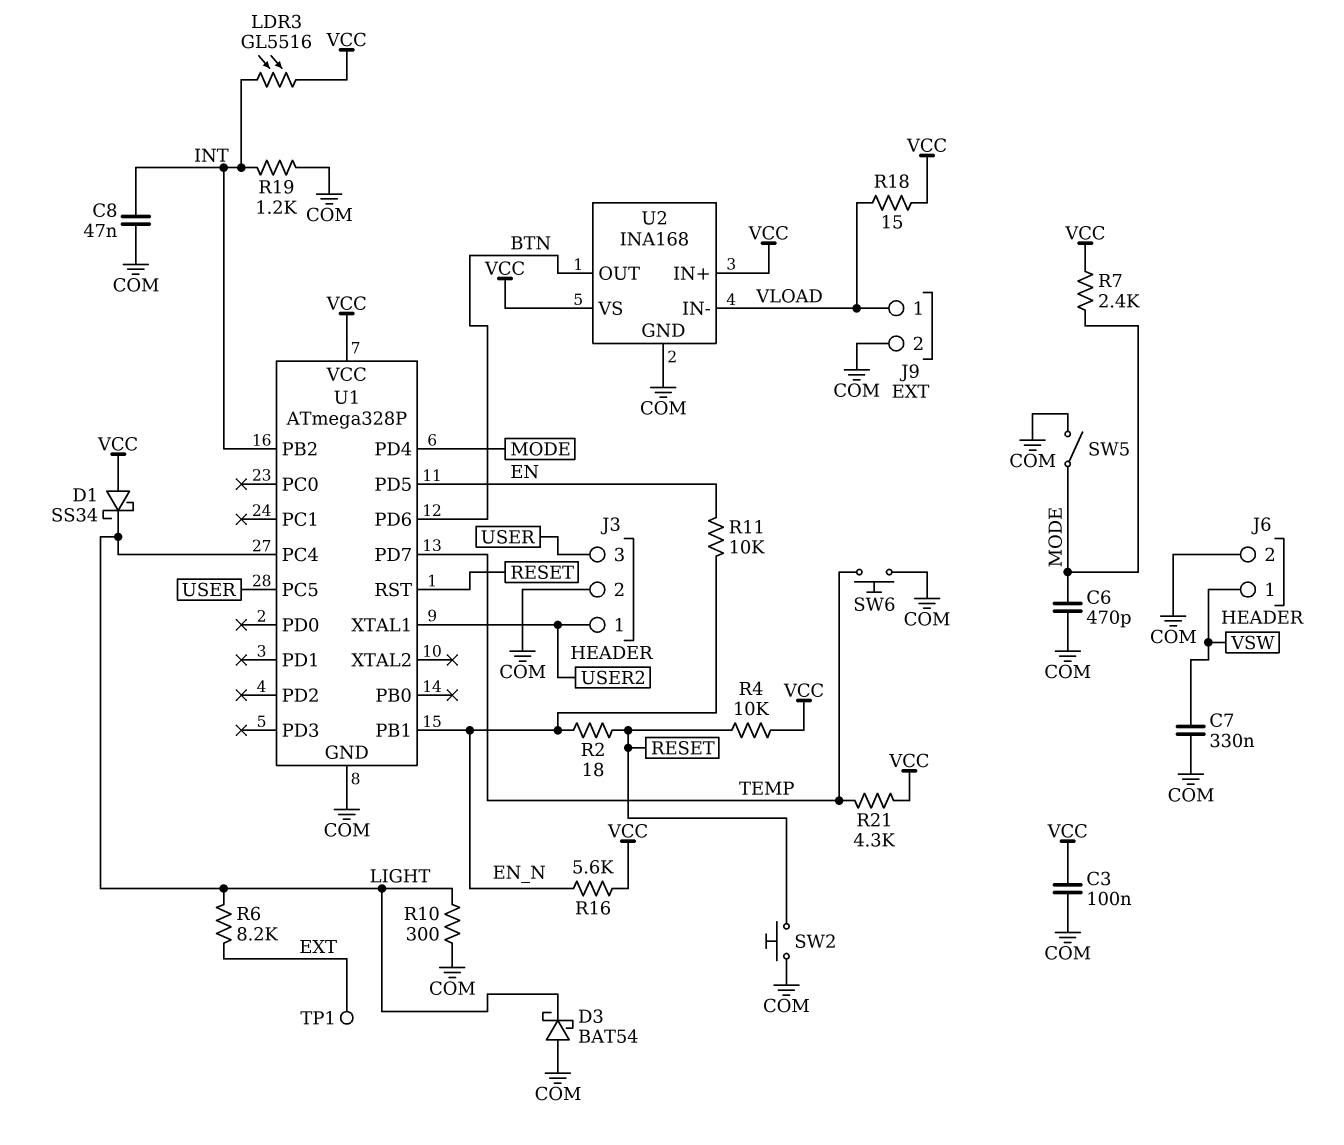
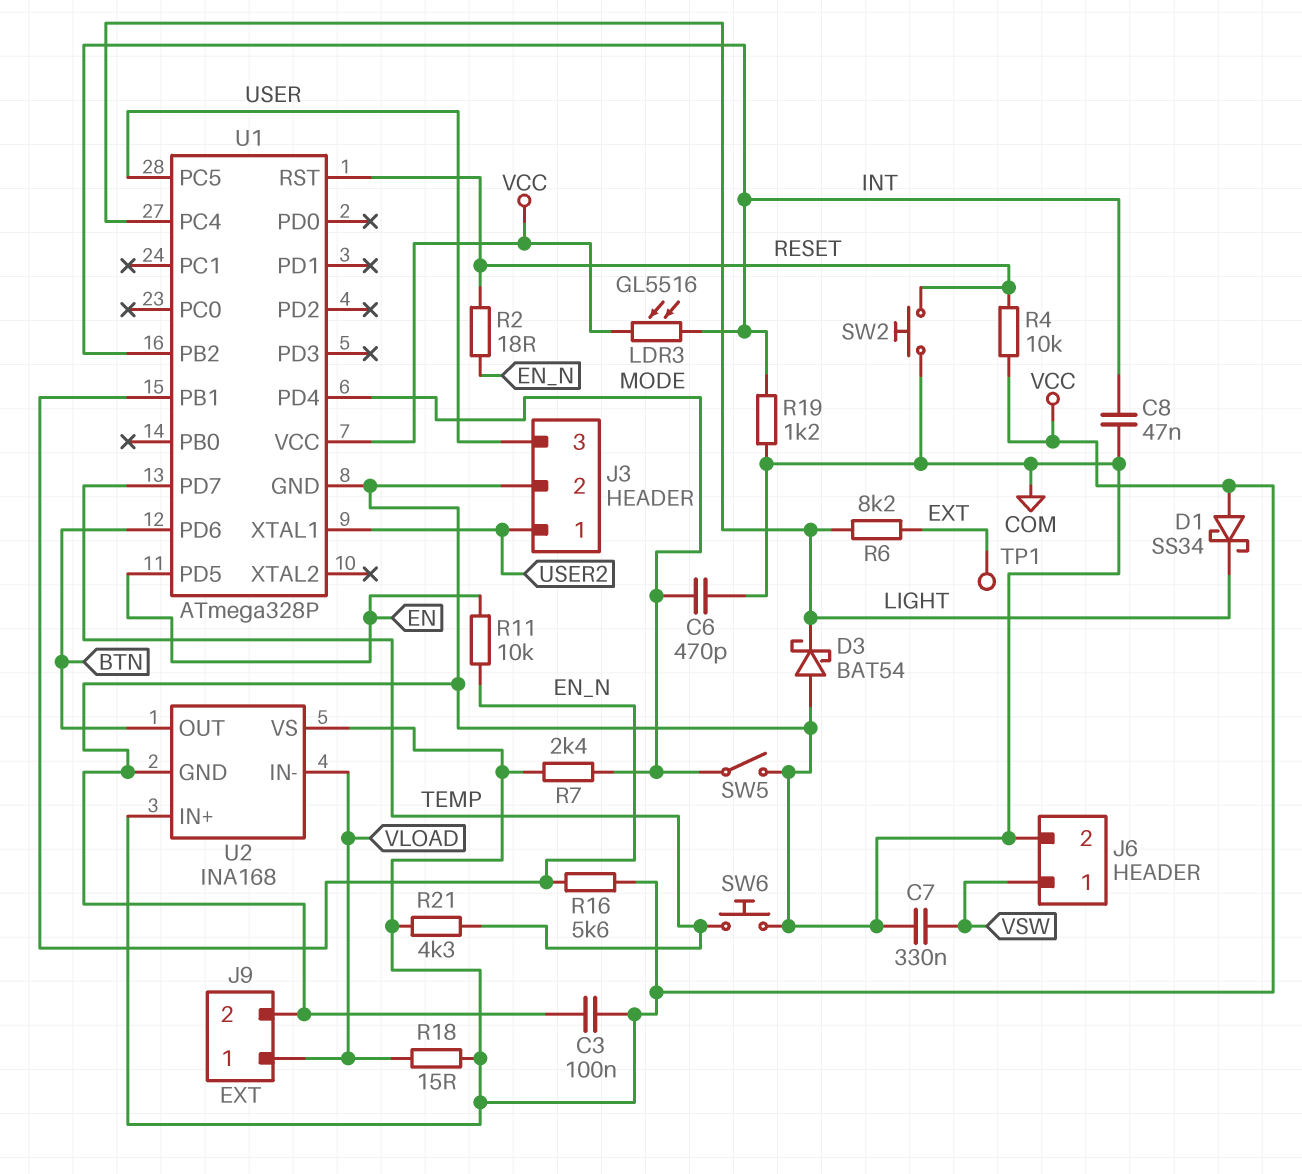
R10: 300 (COM, LIGHT) -> none

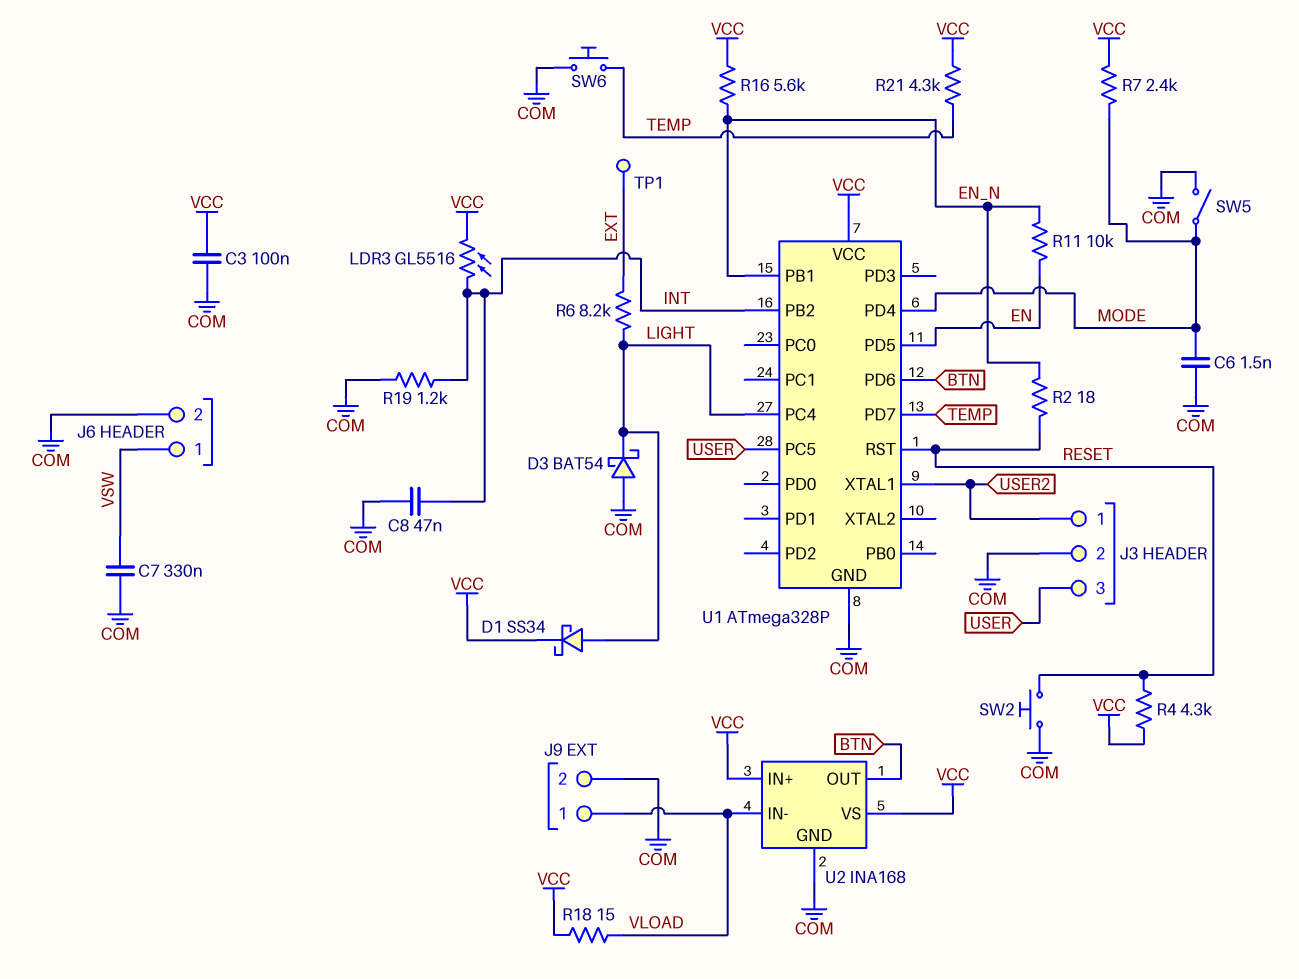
C6: 470pF (COM, MODE) -> 1.5nF (COM, MODE)
D1: schottky SS34 (A VCC, K LIGHT) -> schottky SS34 (A LIGHT, K VCC)
R4: 10k (RESET, VCC) -> 4.3k (RESET, VCC)

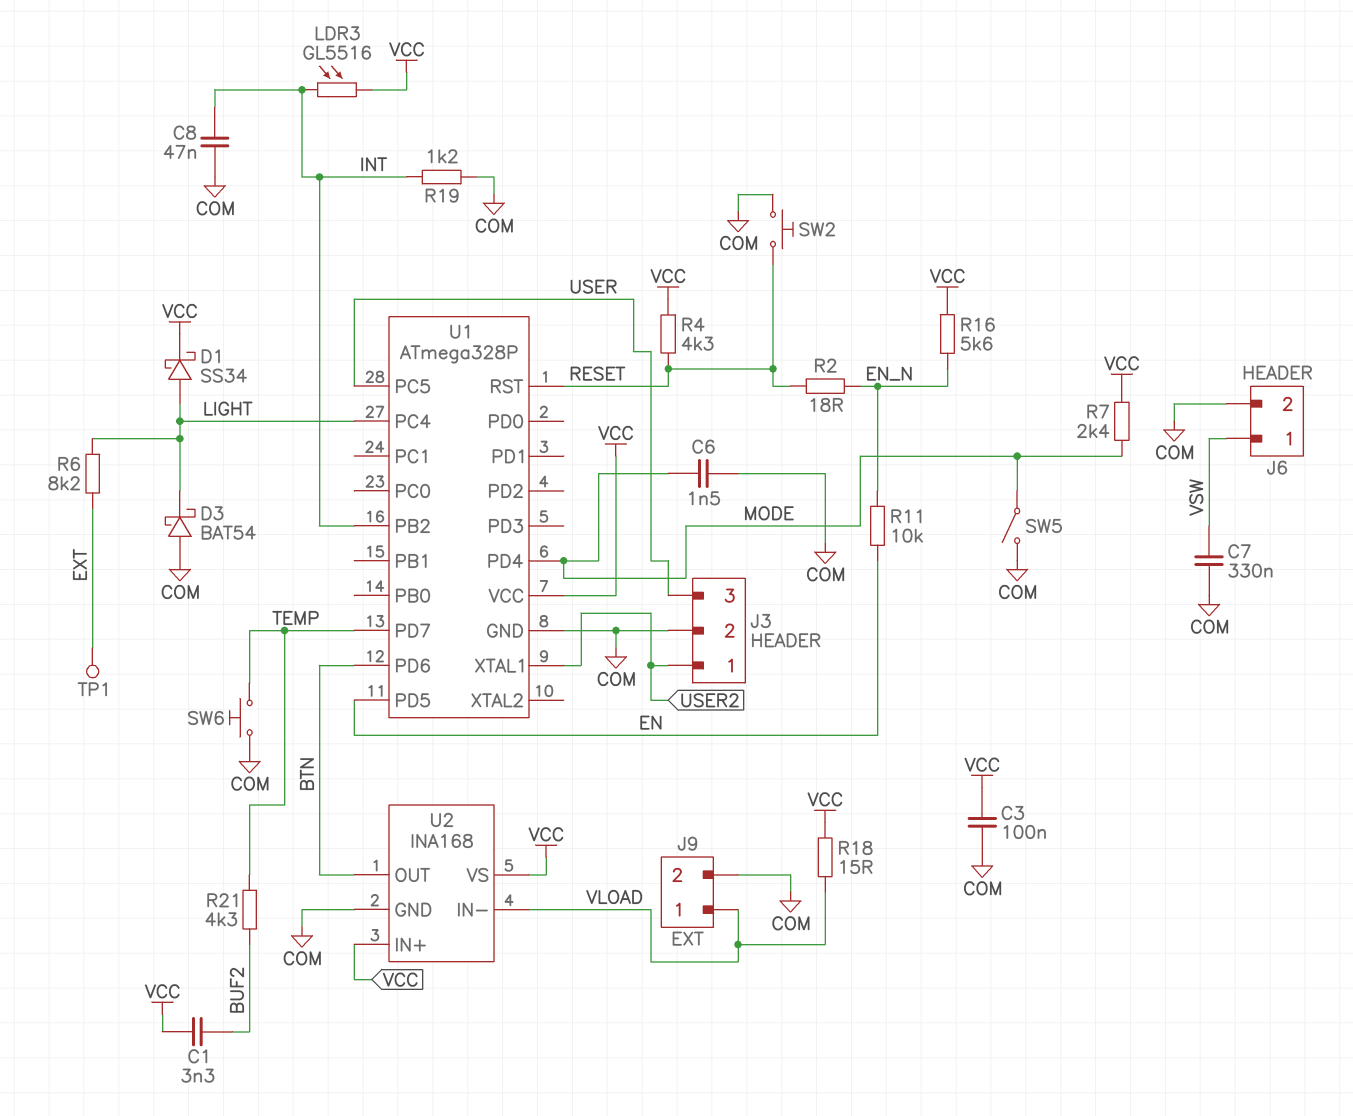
C1: none -> 3.3nF (BUF2, VCC)
R21: 4.3k (TEMP, VCC) -> 4.3k (BUF2, TEMP)
U1 pin PB1: EN_N -> none

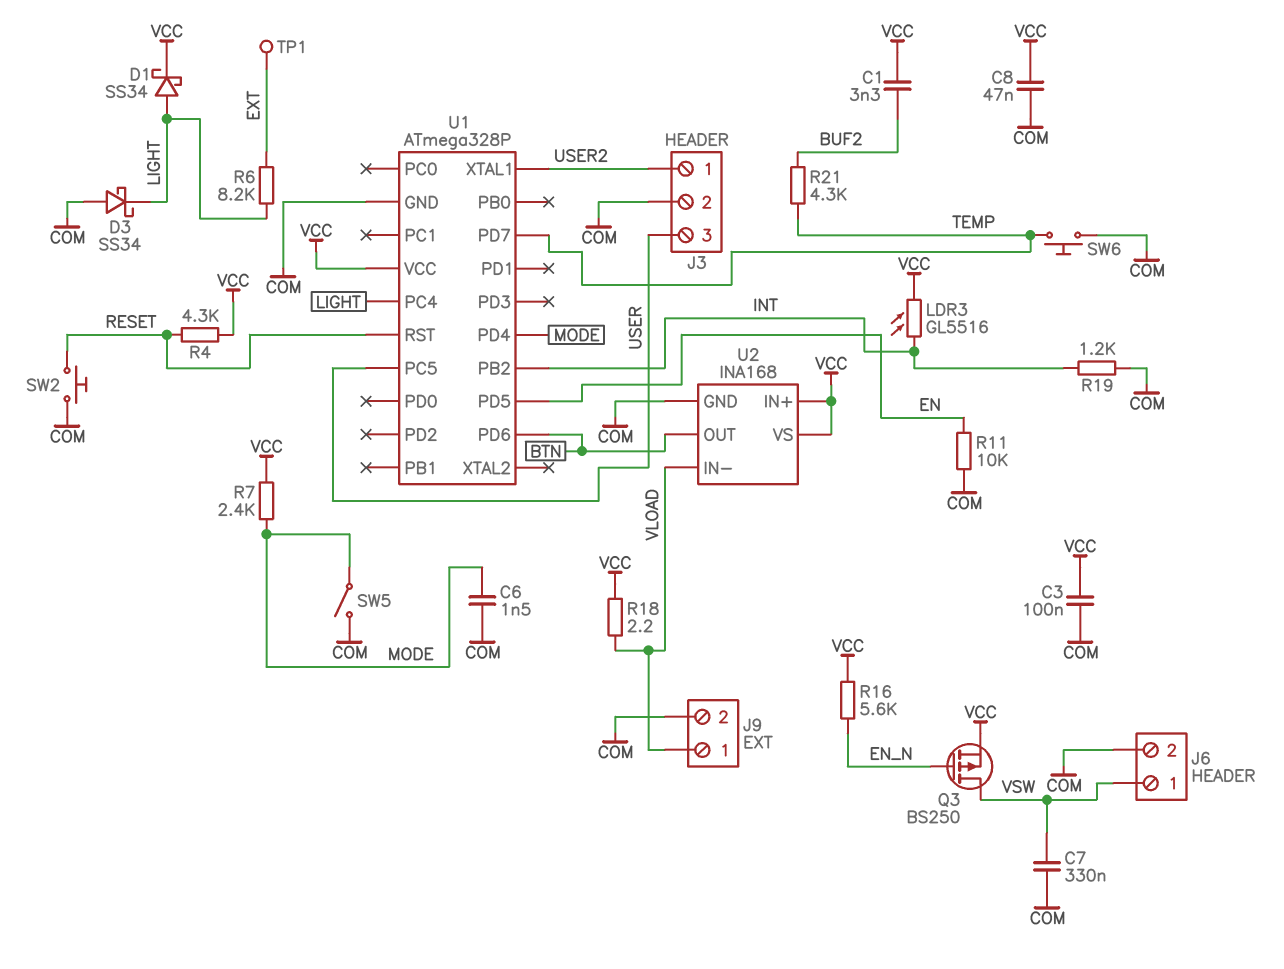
C8: 47nF (COM, INT) -> 47nF (COM, VCC)
D3: schottky BAT54 (A COM, K LIGHT) -> schottky SS34 (A COM, K LIGHT)
Q3: none -> PMOS BS250 (G EN_N, D VSW, S VCC)
R2: 18 (EN_N, RESET) -> none
R11: 10k (EN, EN_N) -> 10k (COM, EN)
R18: 15 (VCC, VLOAD) -> 2.2 (VCC, VLOAD)

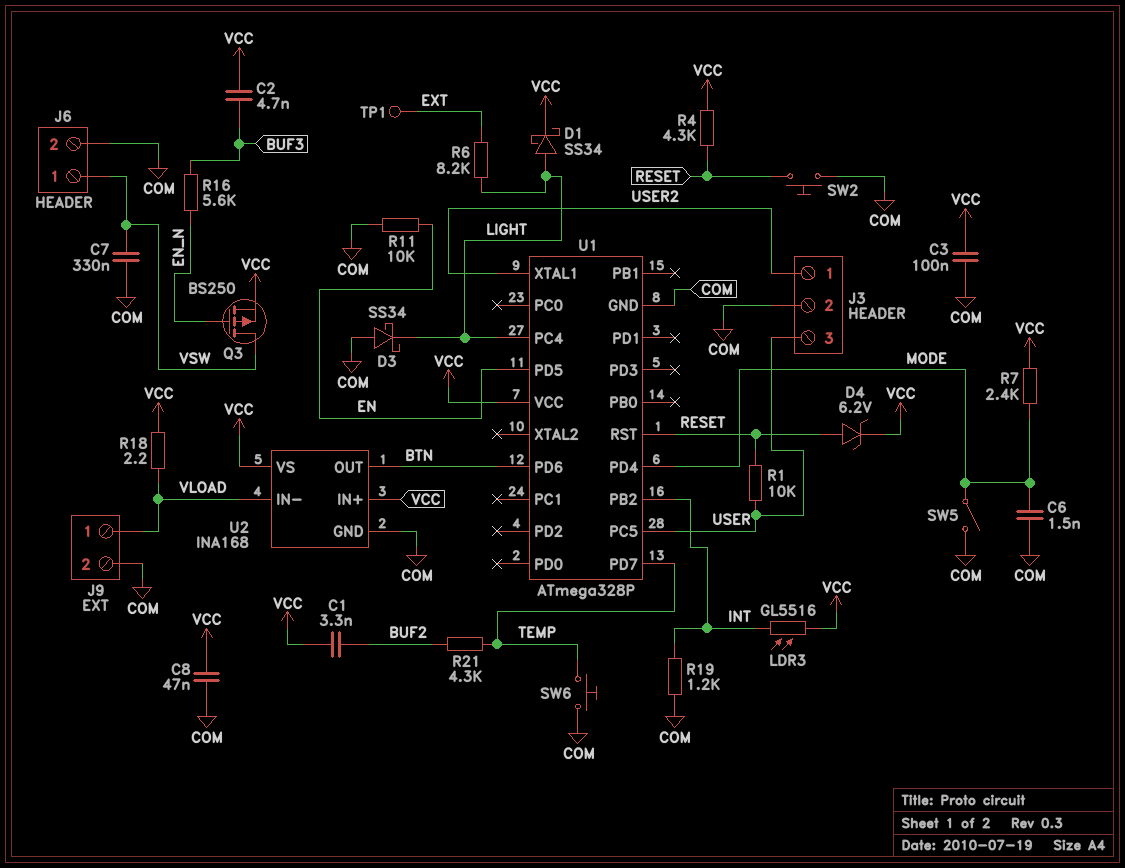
C2: none -> 4.7nF (BUF3, VCC)
D4: none -> zener 6.2V (A RESET, K VCC)
R1: none -> 10k (RESET, USER)
R16: 5.6k (EN_N, VCC) -> 5.6k (BUF3, EN_N)

